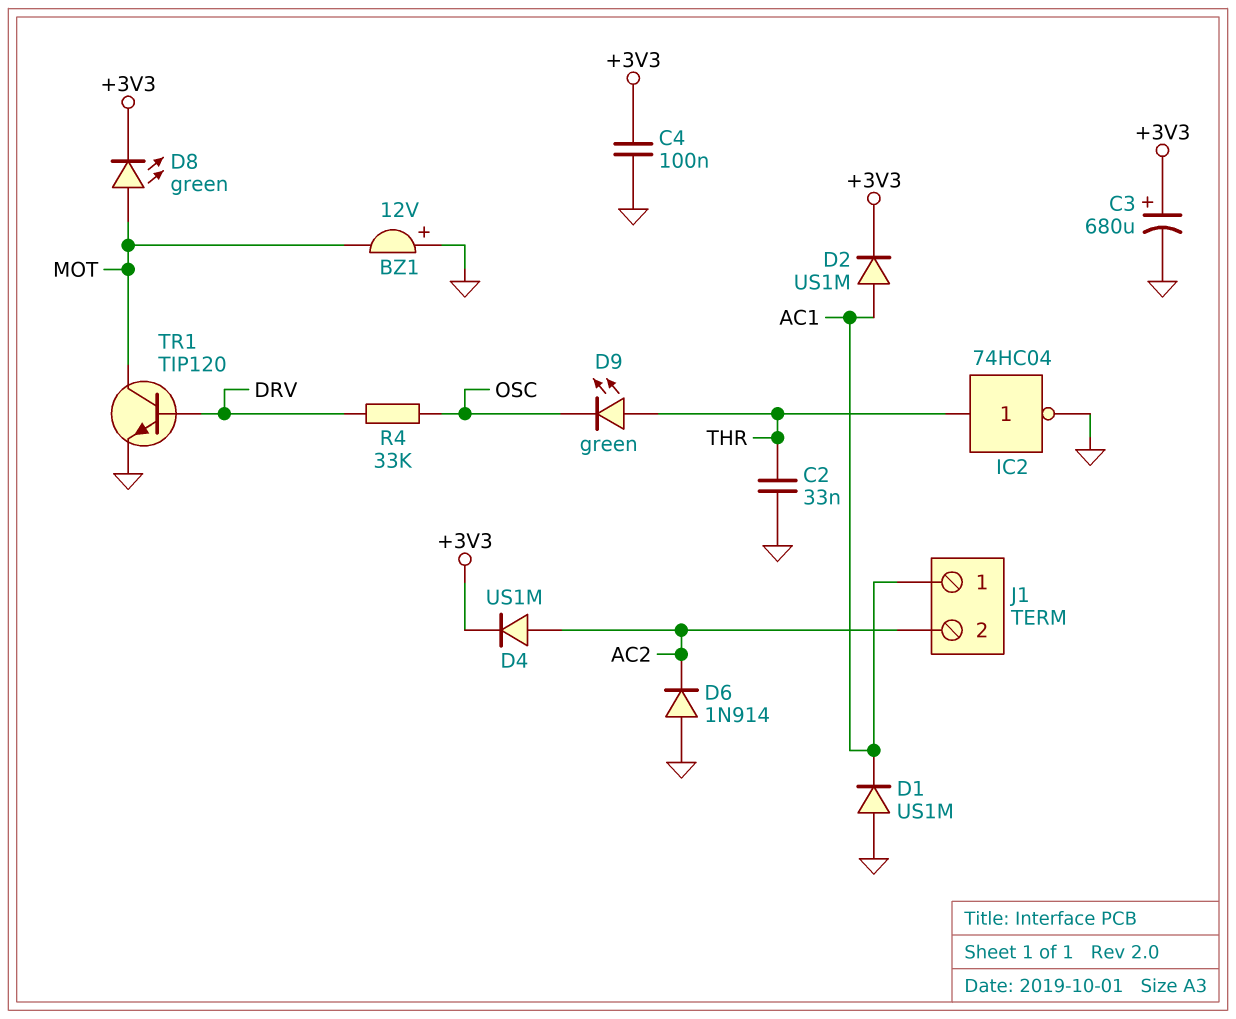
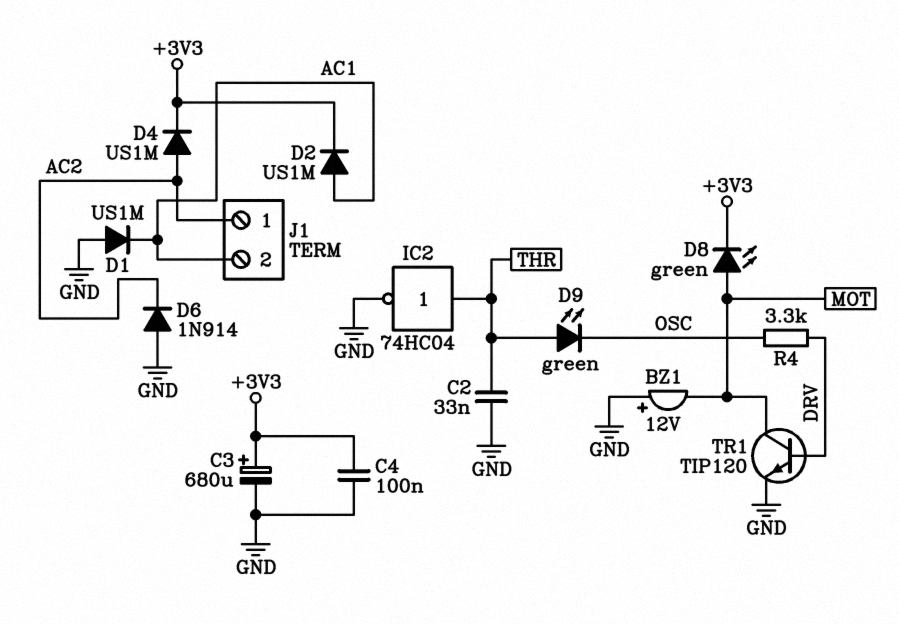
J1 pin 1: AC1 -> AC2
J1 pin 2: AC2 -> AC1
R4: 33k (DRV, OSC) -> 3.3k (DRV, OSC)

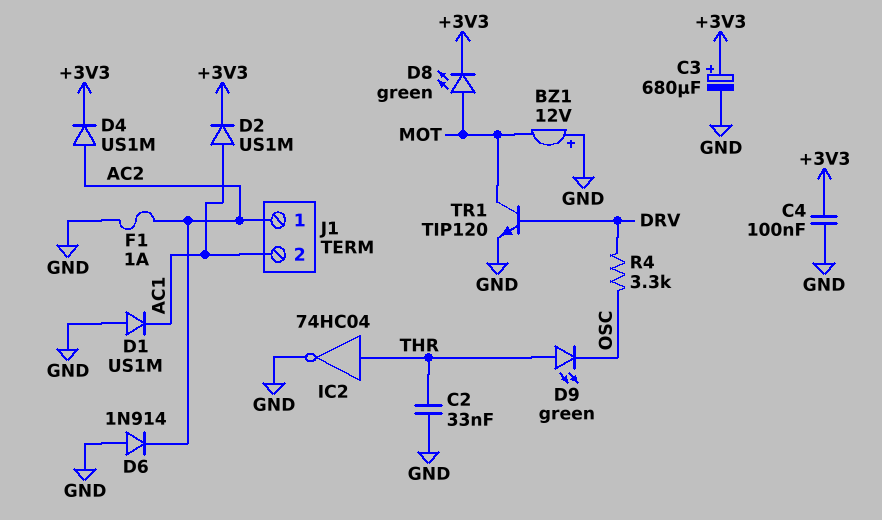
F1: none -> 1A (AC2, GND)

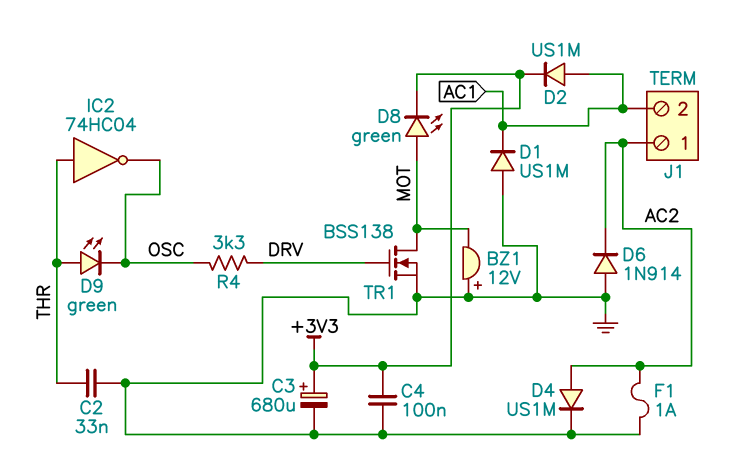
D4: diode US1M (A AC2, K +3V3) -> diode US1M (A AC2, K GND)
IC2: NOT 74HC04 (in THR, out GND) -> NOT 74HC04 (in THR, out OSC)
TR1: NPN TIP120 (B DRV, C MOT, E GND) -> NMOS BSS138 (G DRV, D MOT, S GND)

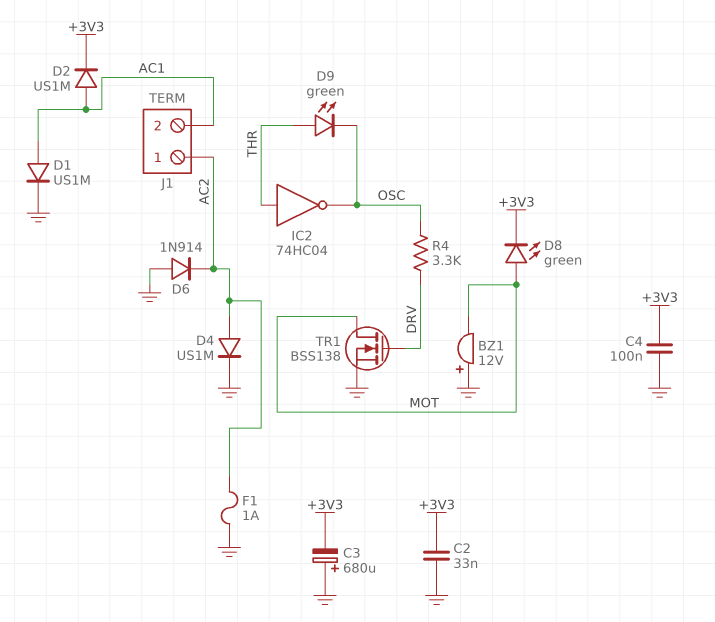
C2: 33nF (GND, THR) -> 33nF (+3V3, GND)
C3: 680uF (plus +3V3, minus GND) -> 680uF (plus GND, minus +3V3)
D1: diode US1M (A GND, K AC1) -> diode US1M (A AC1, K GND)

